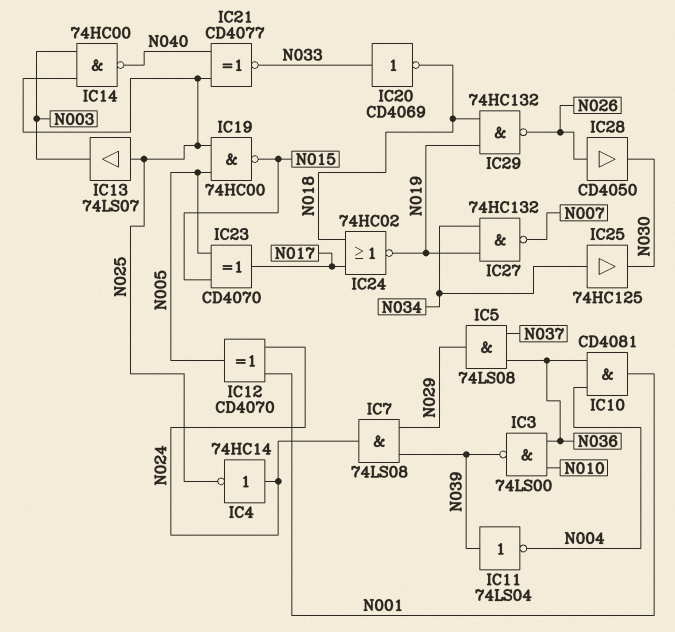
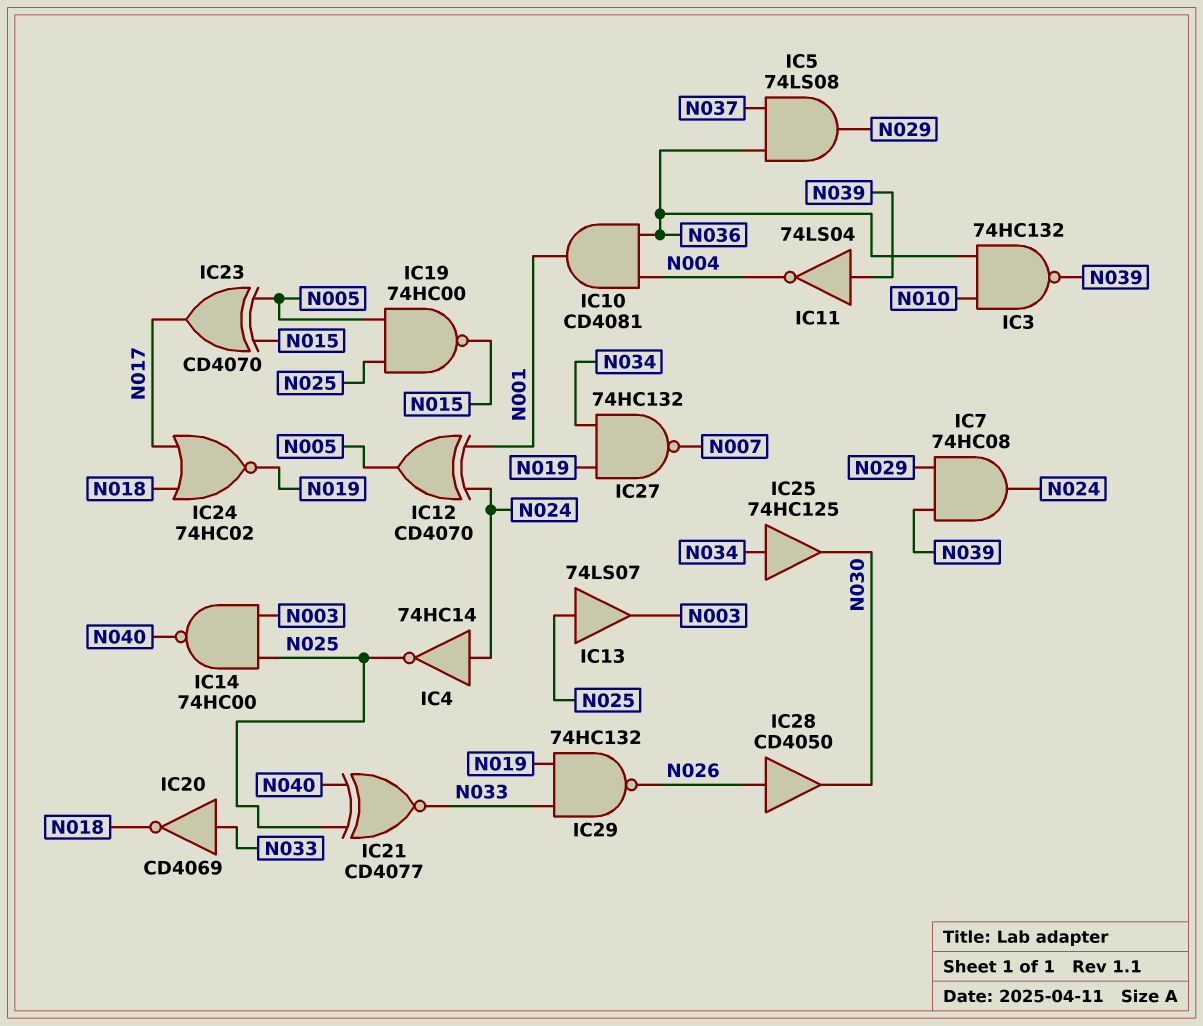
IC3: NAND 74LS00 (in N010, in N036, out N039) -> NAND 74HC132 (in N010, in N036, out N039)
IC7: AND 74LS08 (in N029, in N039, out N024) -> AND 74HC08 (in N029, in N039, out N024)
IC29: NAND 74HC132 (in N018, in N019, out N026) -> NAND 74HC132 (in N019, in N033, out N026)

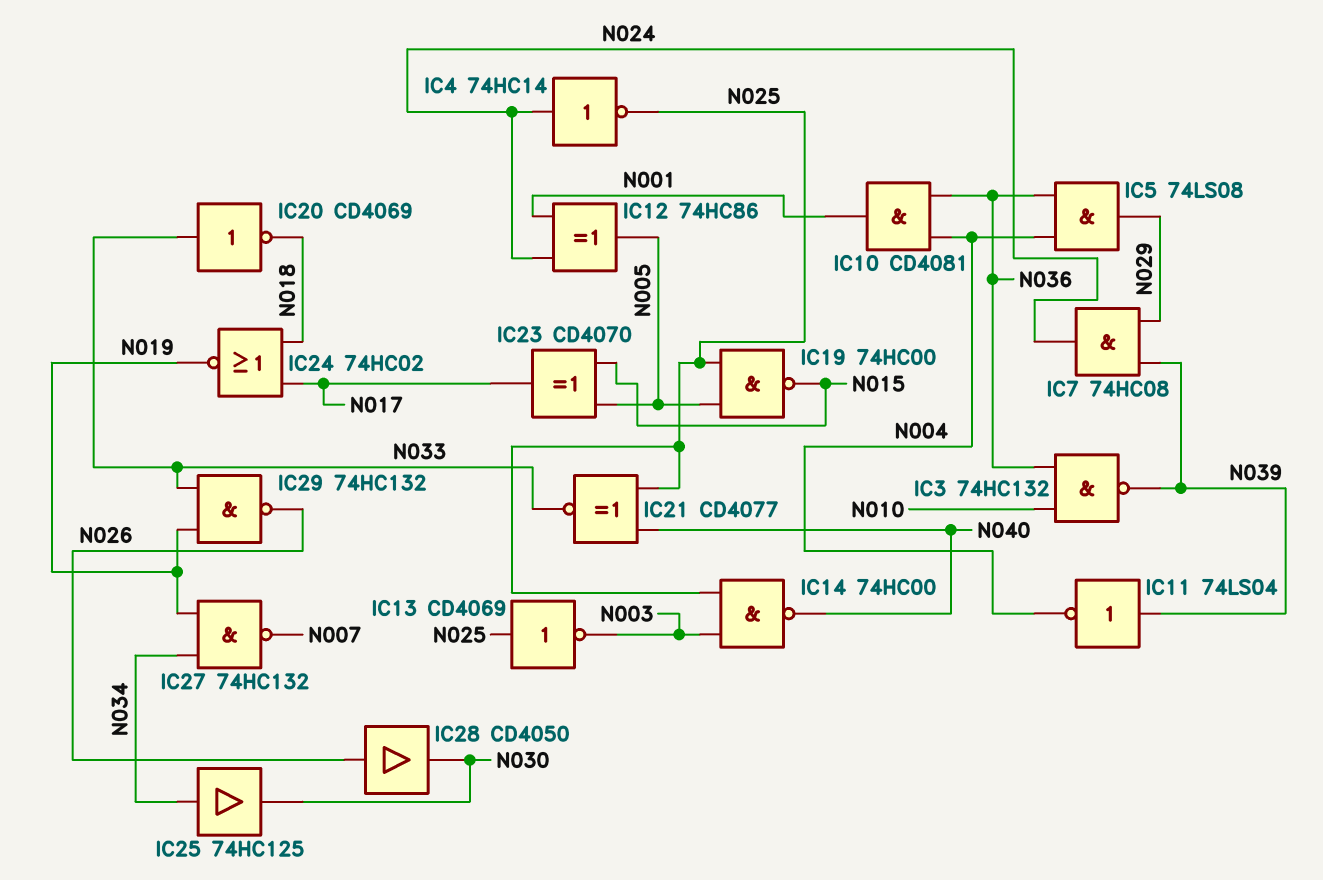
IC5: AND 74LS08 (in N036, in N037, out N029) -> AND 74LS08 (in N004, in N036, out N029)
IC12: XOR CD4070 (in N001, in N024, out N005) -> XOR 74HC86 (in N001, in N024, out N005)
IC13: buffer 74LS07 (in N025, out N003) -> NOT CD4069 (in N025, out N003)

